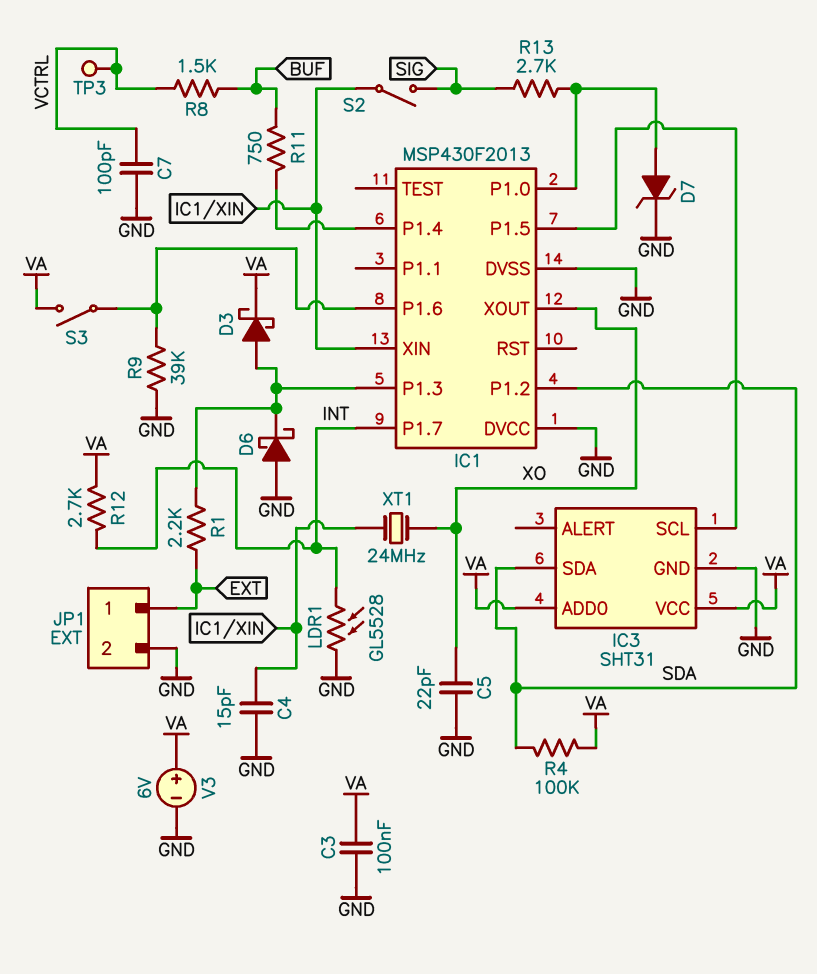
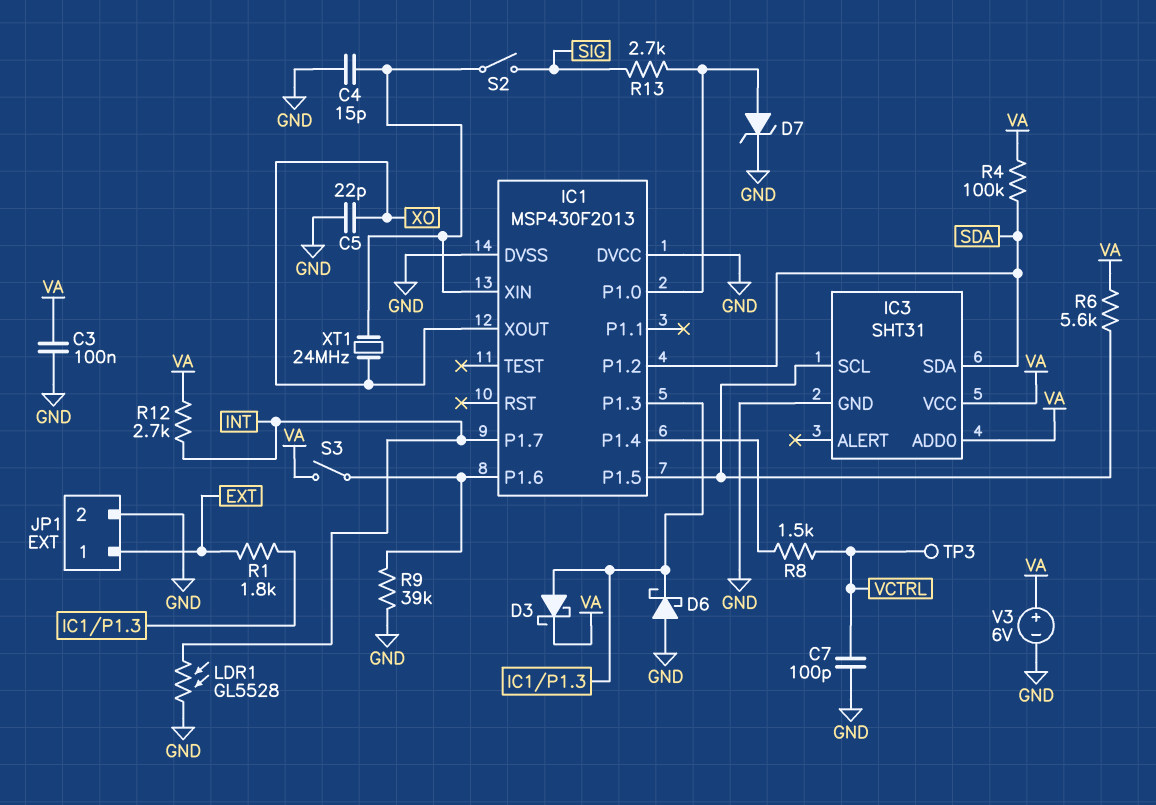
R1: 2.2k (EXT, IC1/P1.3) -> 1.8k (EXT, IC1/P1.3)
R6: none -> 5.6k (IC1/P1.5, VA)
R8: 1.5k (BUF, VCTRL) -> 1.5k (IC1/P1.4, VCTRL)
R11: 750 (BUF, IC1/P1.4) -> none

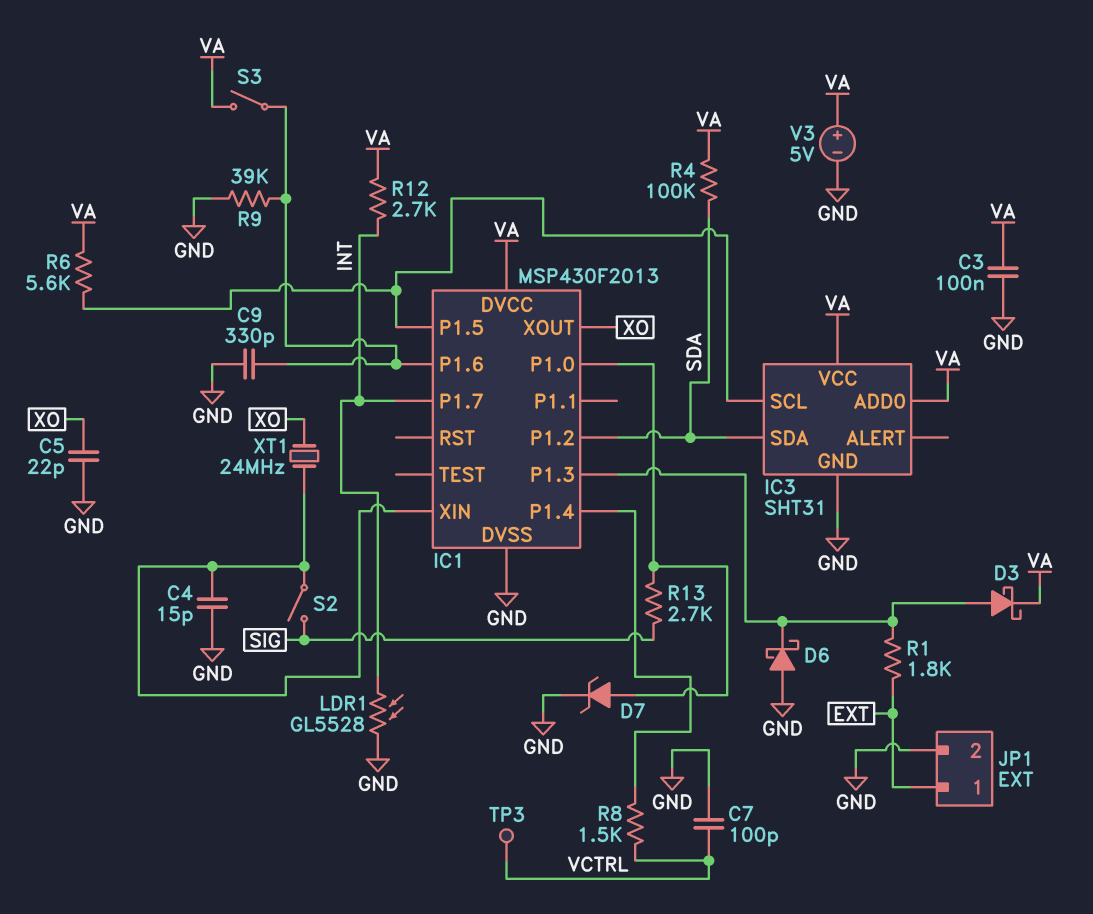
C9: none -> 330pF (GND, IC1/P1.6)
IC1 pin DVCC: GND -> VA
V3: 6V (plus VA, minus GND) -> 5V (plus VA, minus GND)

